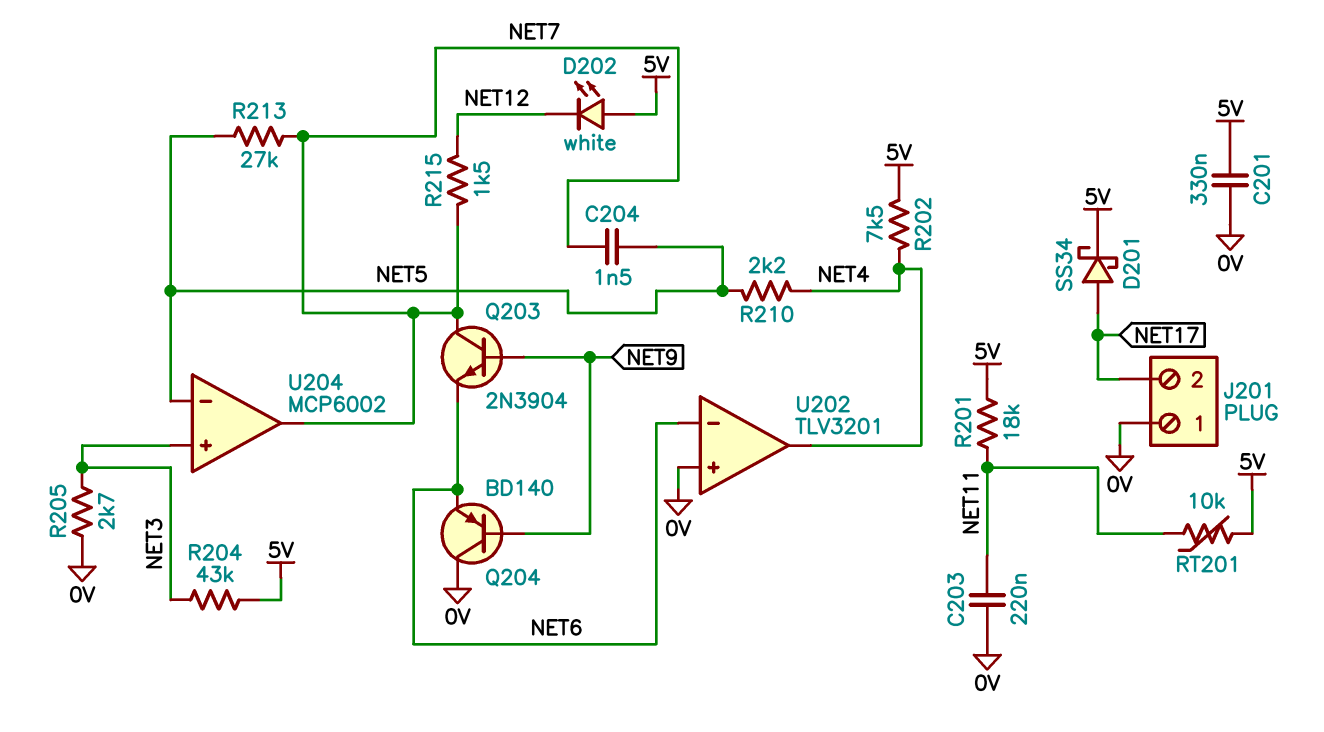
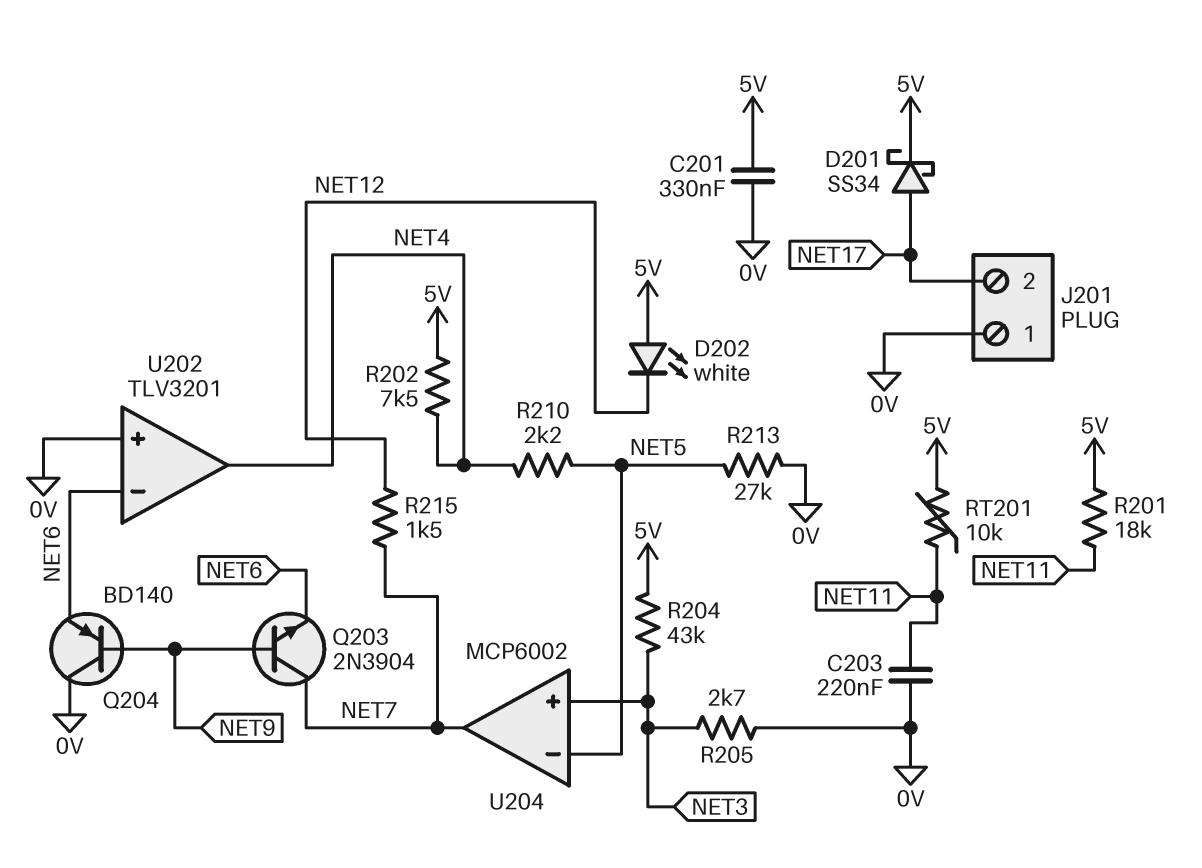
C204: 1.5nF (NET5, NET7) -> none
R213: 27k (NET5, NET7) -> 27k (0V, NET5)

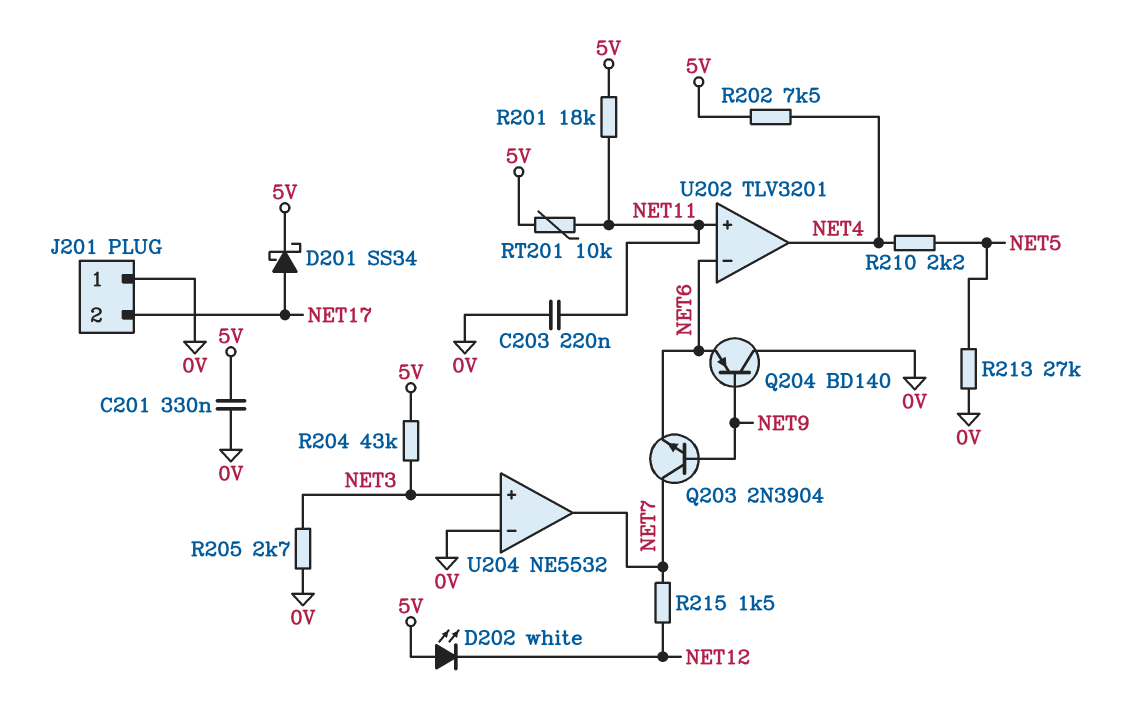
U202 pin in+: 0V -> NET11
U204: MCP6002 -> NE5532
U204 pin in-: NET5 -> 0V

